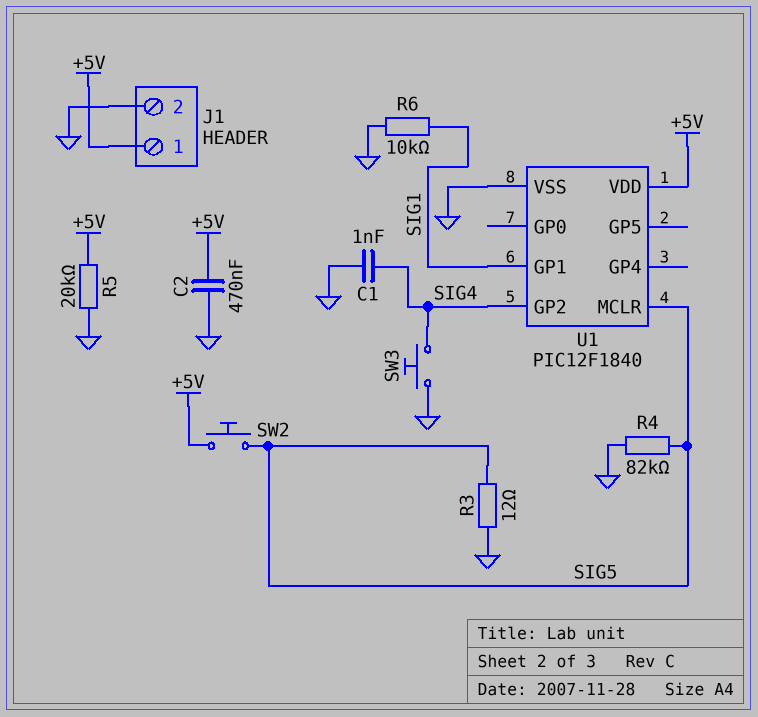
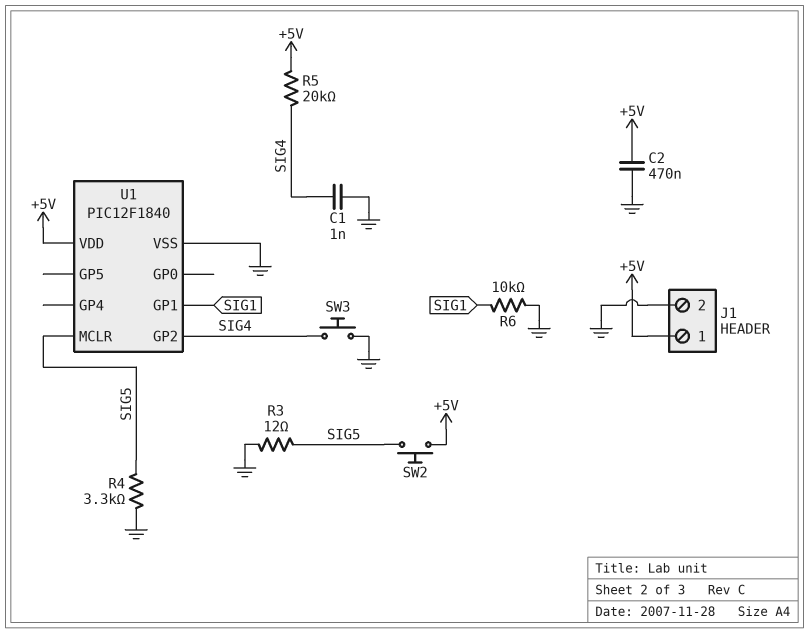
R4: 82k (GND, SIG5) -> 3.3k (GND, SIG5)
R5: 20k (+5V, GND) -> 20k (+5V, SIG4)

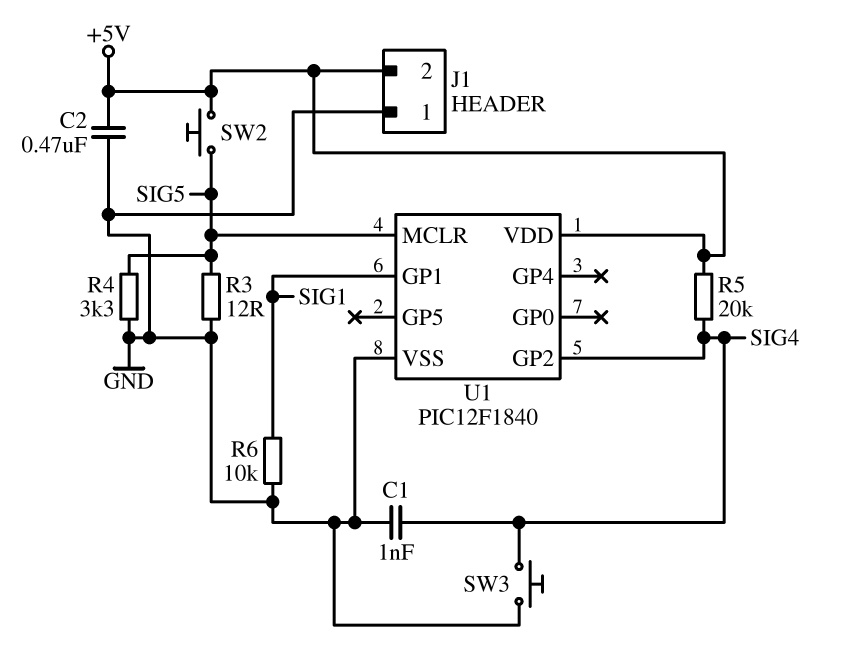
J1 pin 1: +5V -> GND
J1 pin 2: GND -> +5V

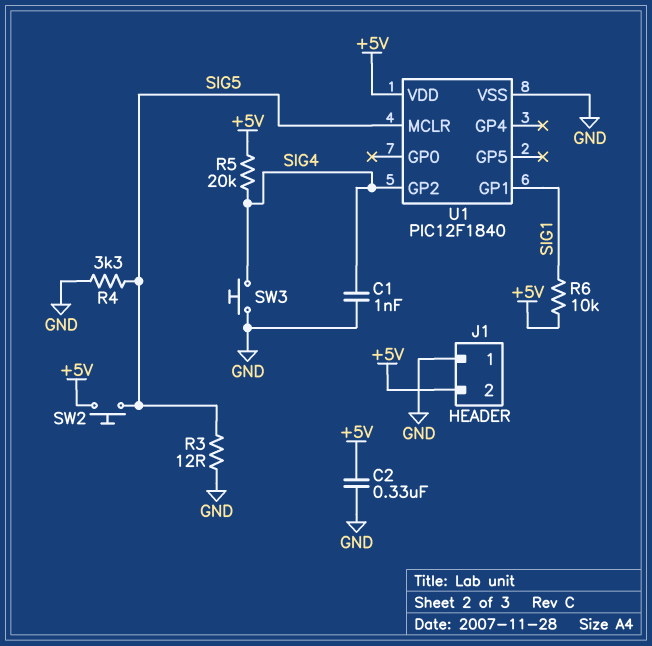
C2: 470nF (+5V, GND) -> 330nF (+5V, GND)
R6: 10k (GND, SIG1) -> 10k (+5V, SIG1)

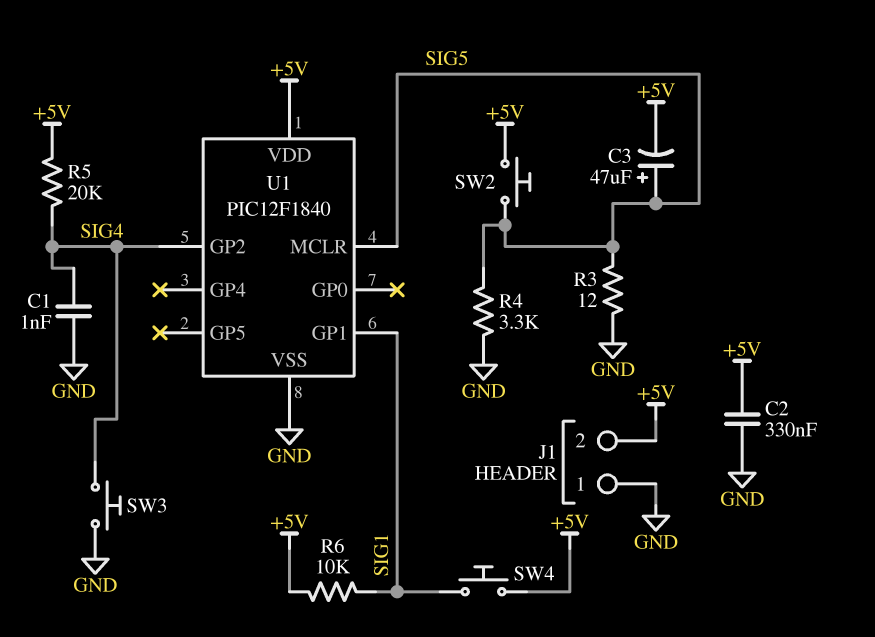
C3: none -> 47uF (plus SIG5, minus +5V)
SW4: none -> button (+5V, SIG1)

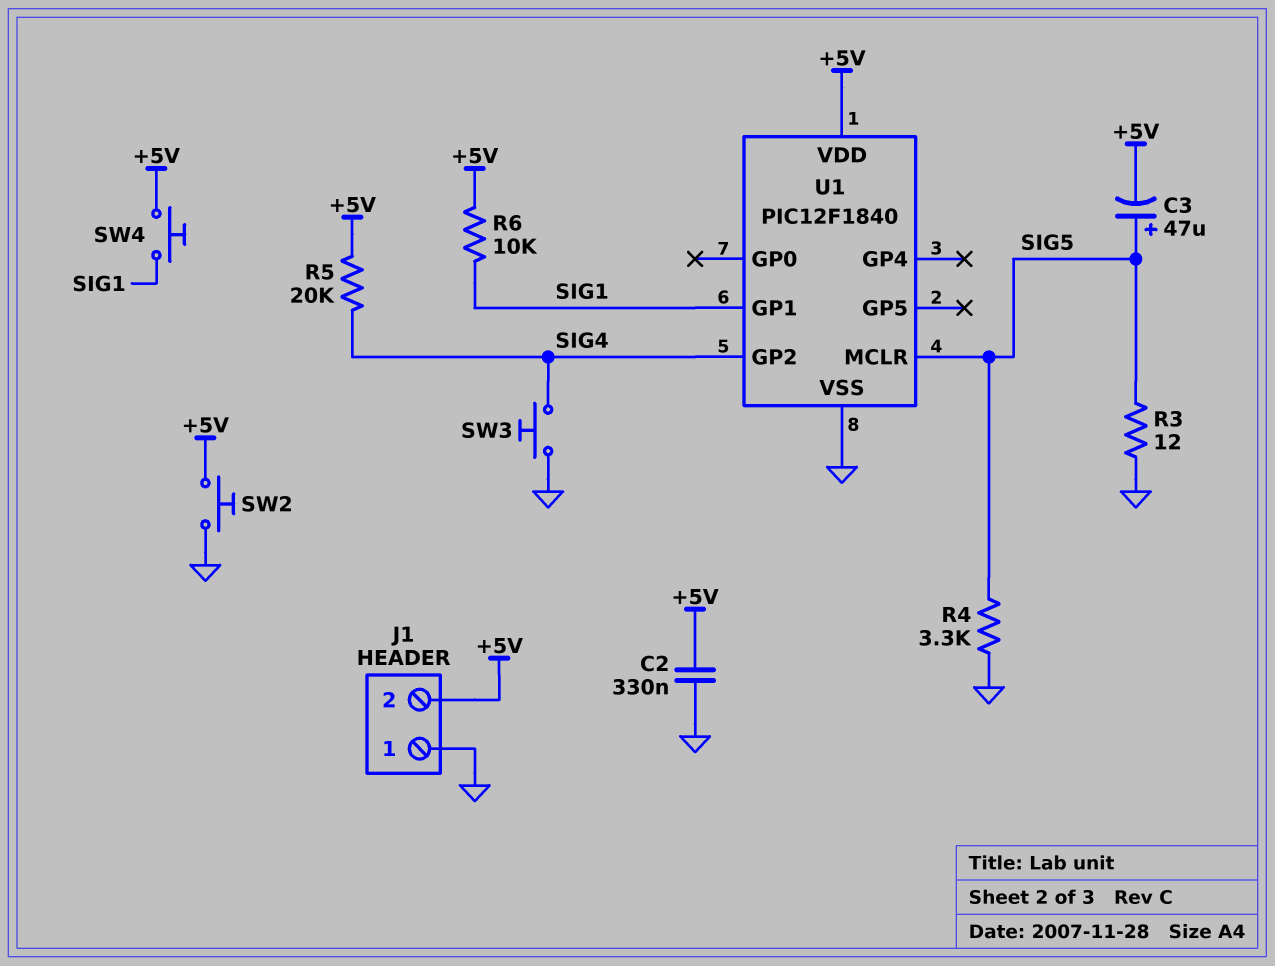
C1: 1nF (GND, SIG4) -> none
SW2: button (+5V, SIG5) -> button (+5V, GND)

